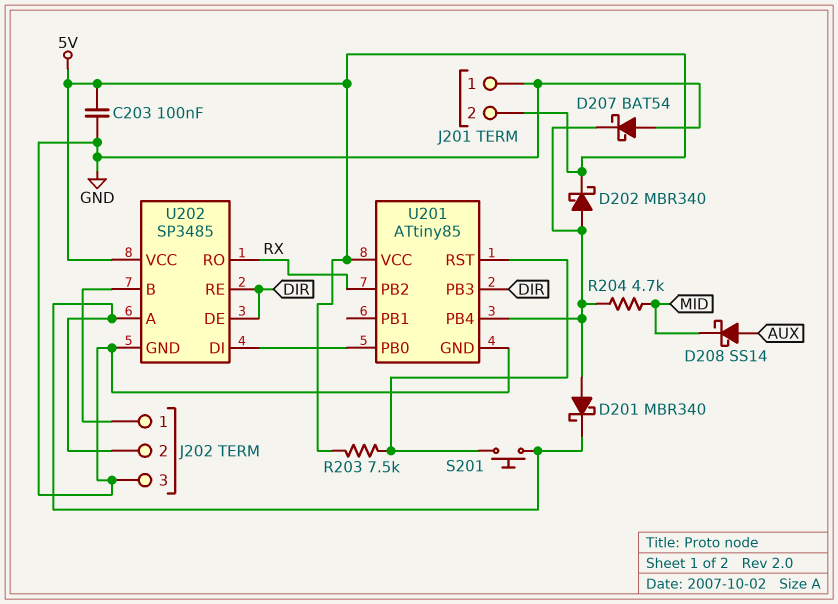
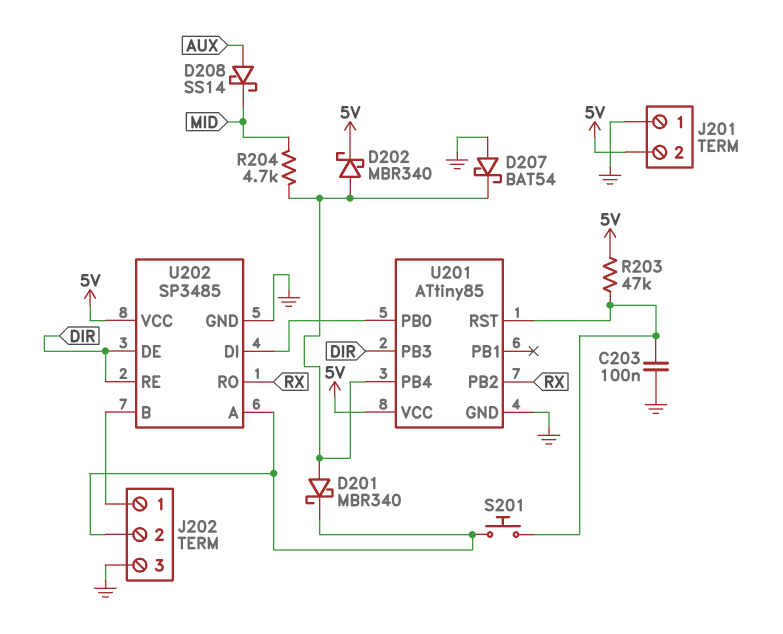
C203: 100nF (5V, GND) -> 100nF (GND, U201/RST)
R203: 7.5k (5V, U201/RST) -> 47k (5V, U201/RST)

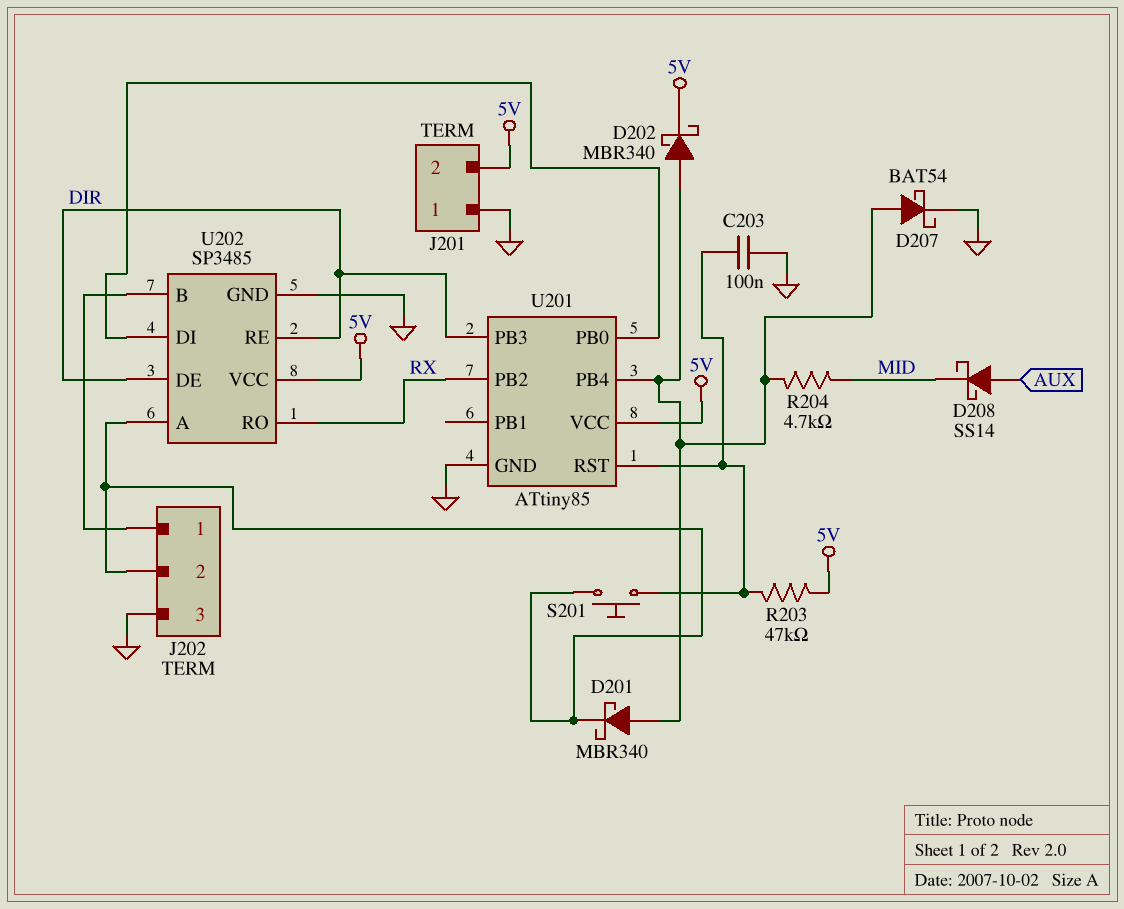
D207: schottky BAT54 (A GND, K U201/PB4) -> schottky BAT54 (A U201/PB4, K GND)

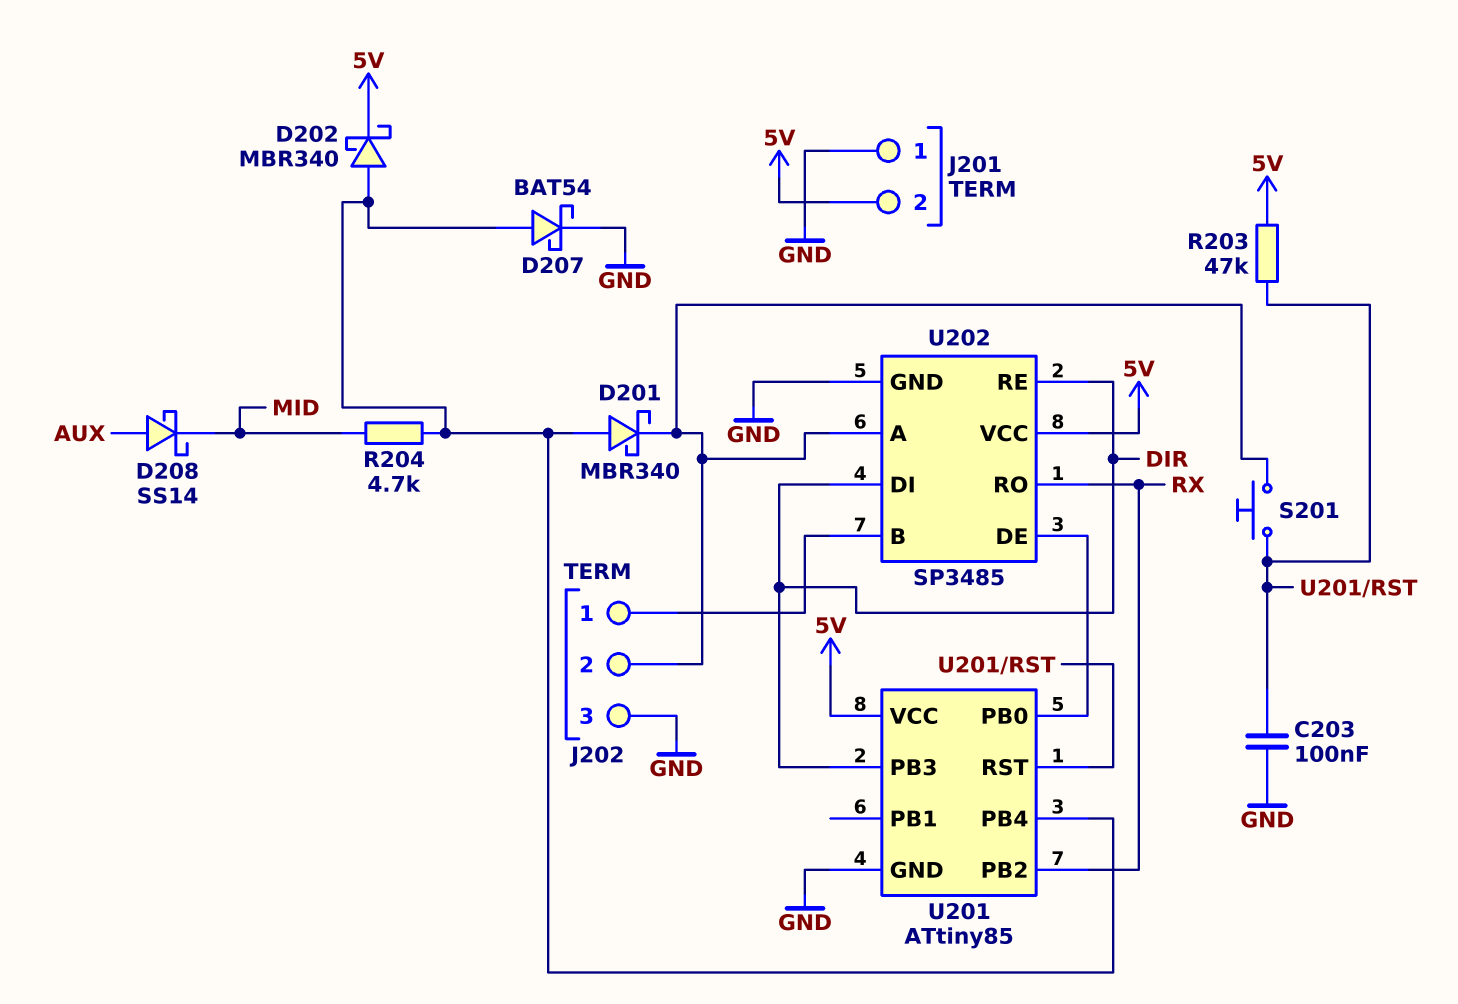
U202 pin DE: DIR -> U201/PB0
U202 pin DI: U201/PB0 -> DIR

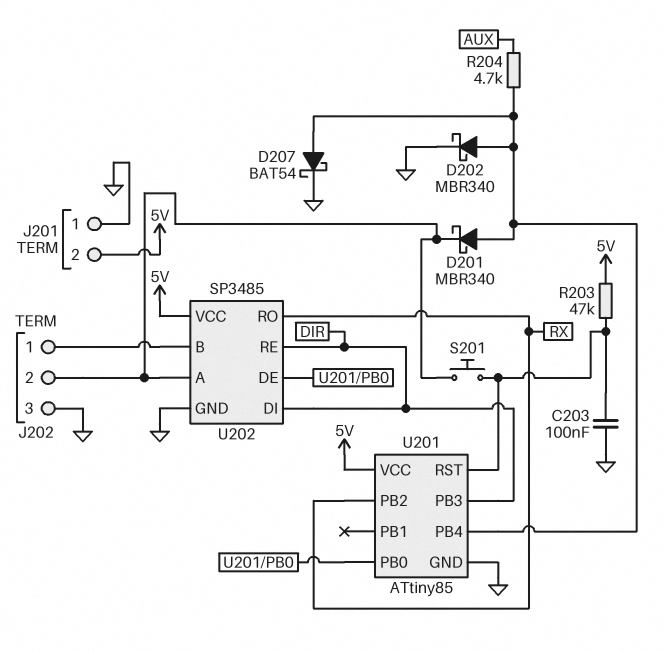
D202: schottky MBR340 (A U201/PB4, K 5V) -> schottky MBR340 (A U201/PB4, K GND)
D208: schottky SS14 (A AUX, K MID) -> none
R204: 4.7k (MID, U201/PB4) -> 4.7k (AUX, U201/PB4)

